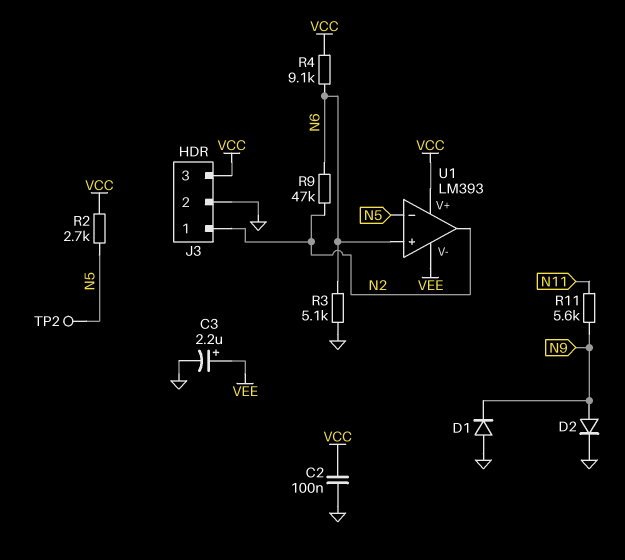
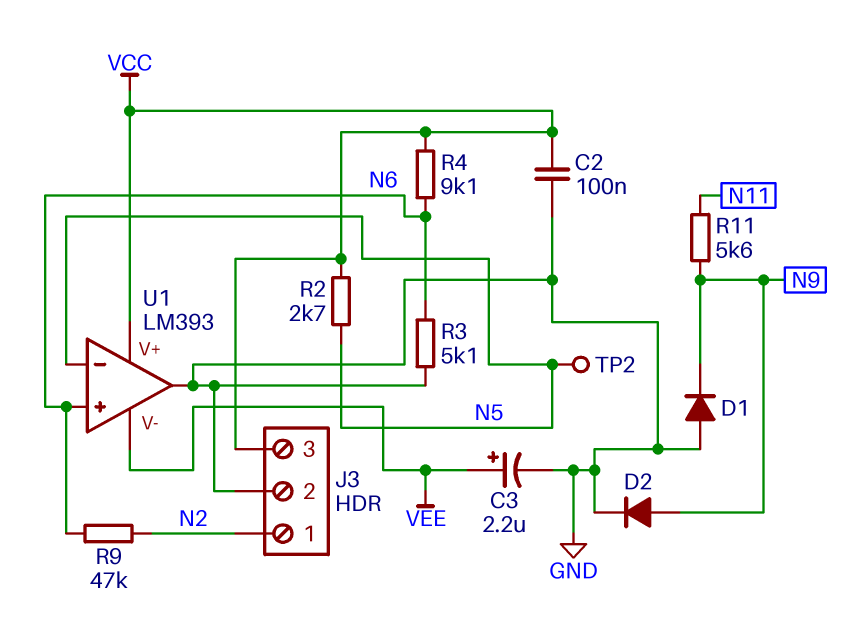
U1 pin out: N2 -> GND

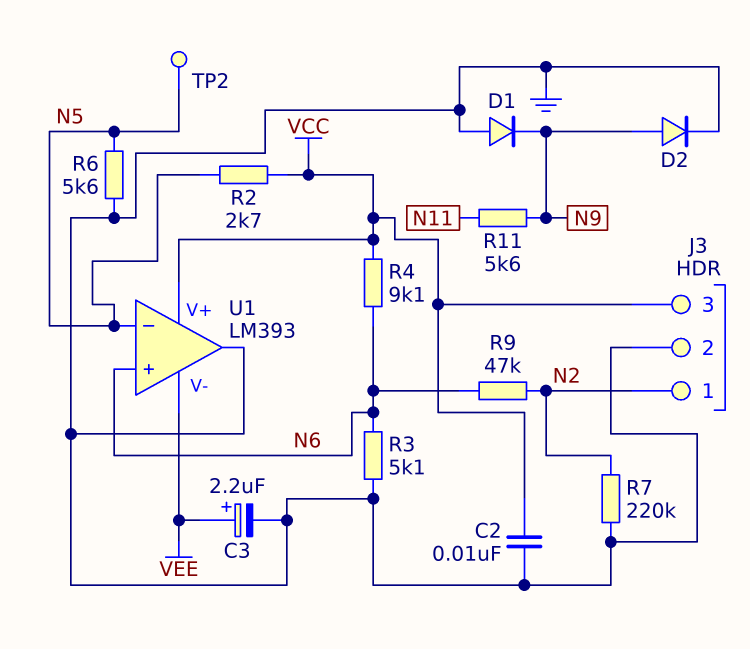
C2: 100nF (GND, VCC) -> 10nF (GND, VCC)
R6: none -> 5.6k (GND, N5)
R7: none -> 220k (GND, N2)

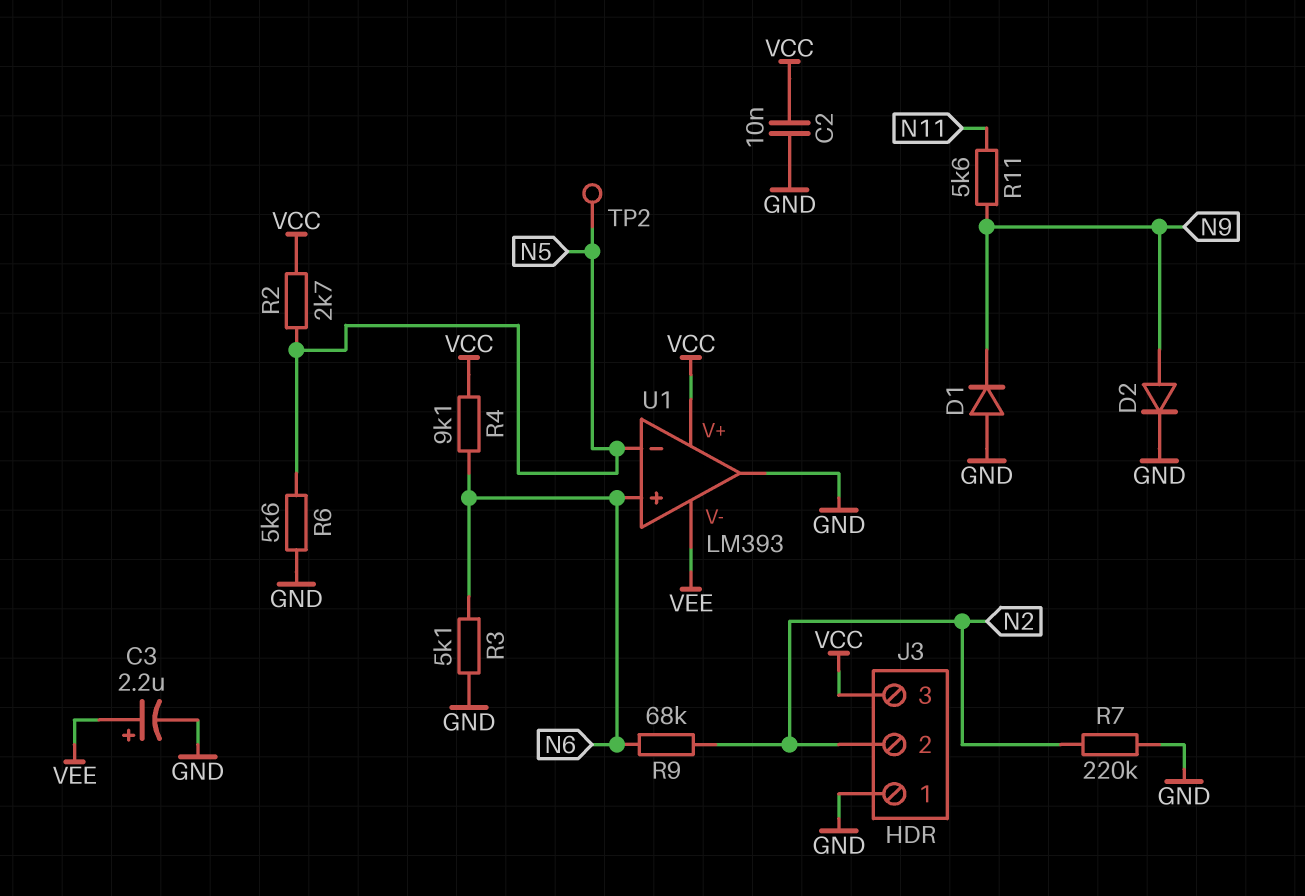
J3 pin 1: N2 -> GND
J3 pin 2: GND -> N2
R9: 47k (N2, N6) -> 68k (N2, N6)

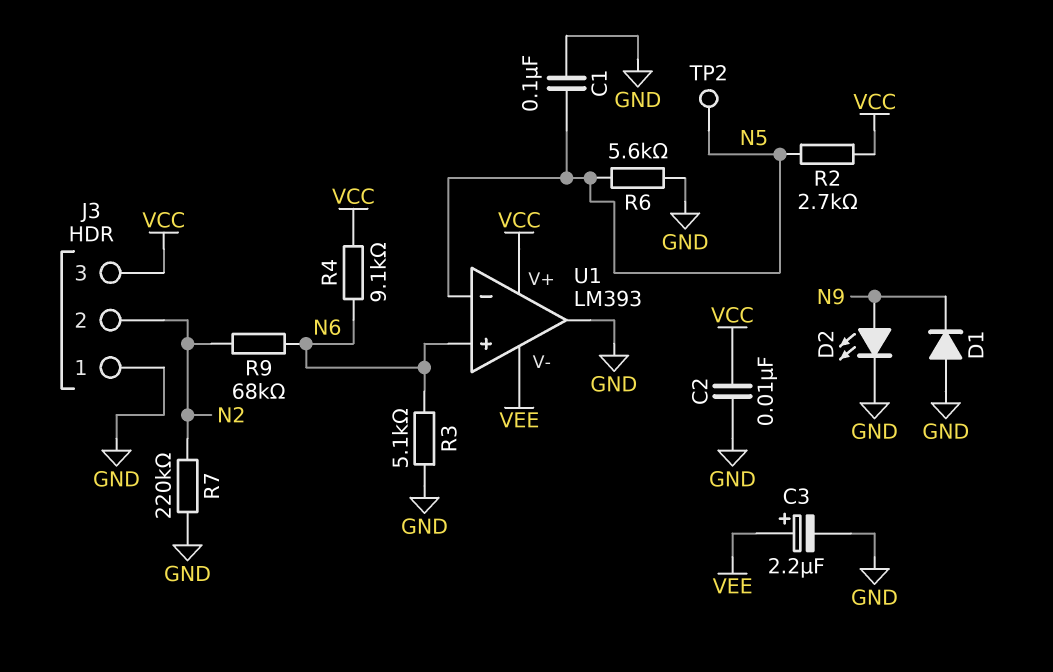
C1: none -> 100nF (GND, N5)
D2: diode (A N9, K GND) -> LED (A N9, K GND)
R11: 5.6k (N9, N11) -> none

